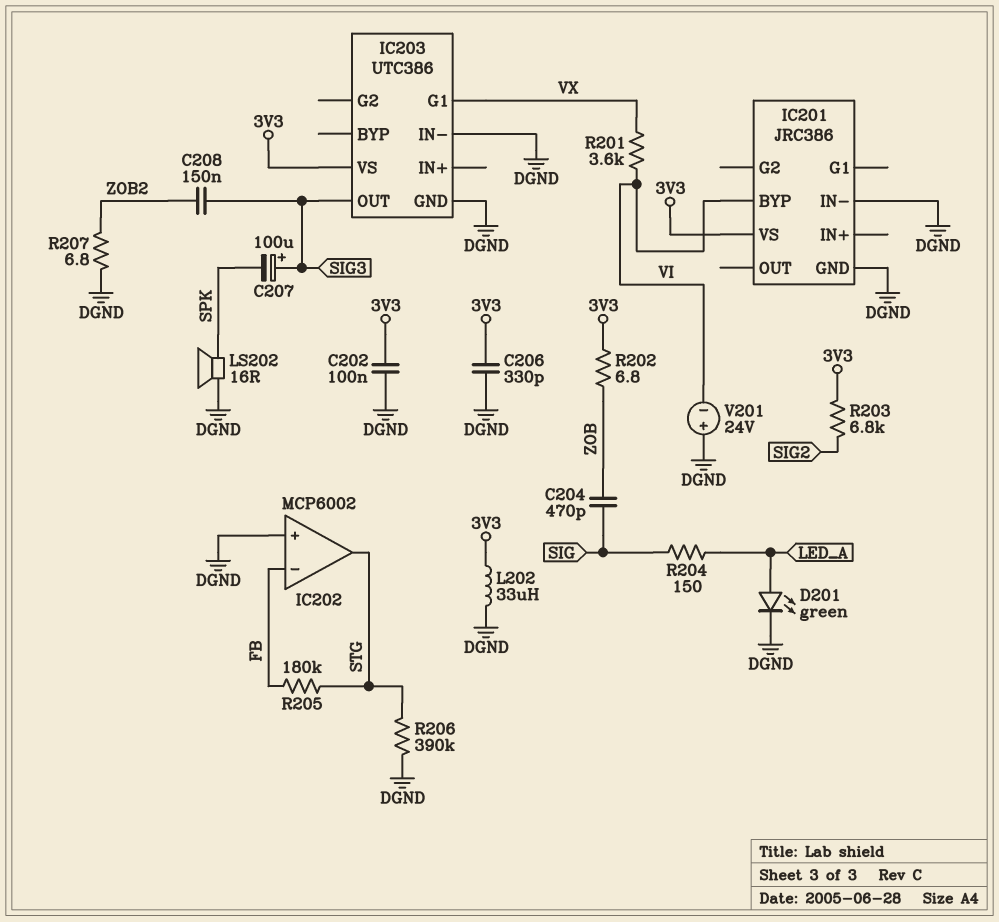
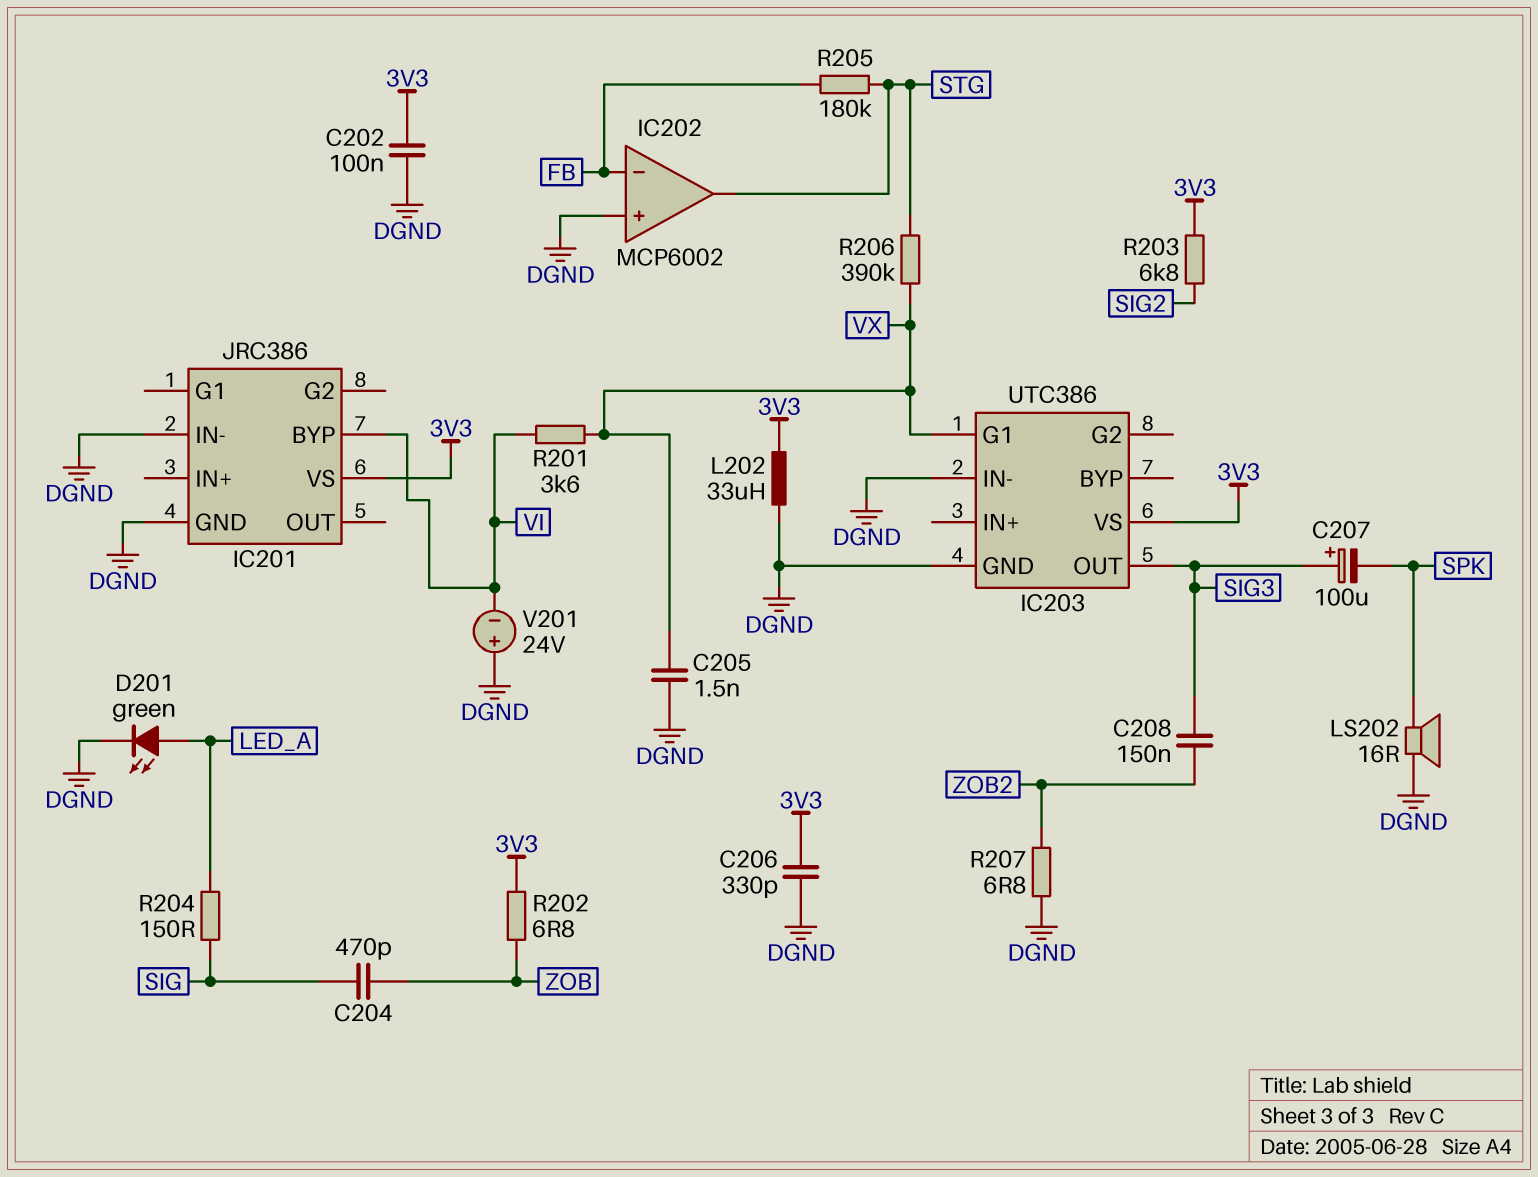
C205: none -> 1.5nF (DGND, VX)
R206: 390k (DGND, STG) -> 390k (STG, VX)

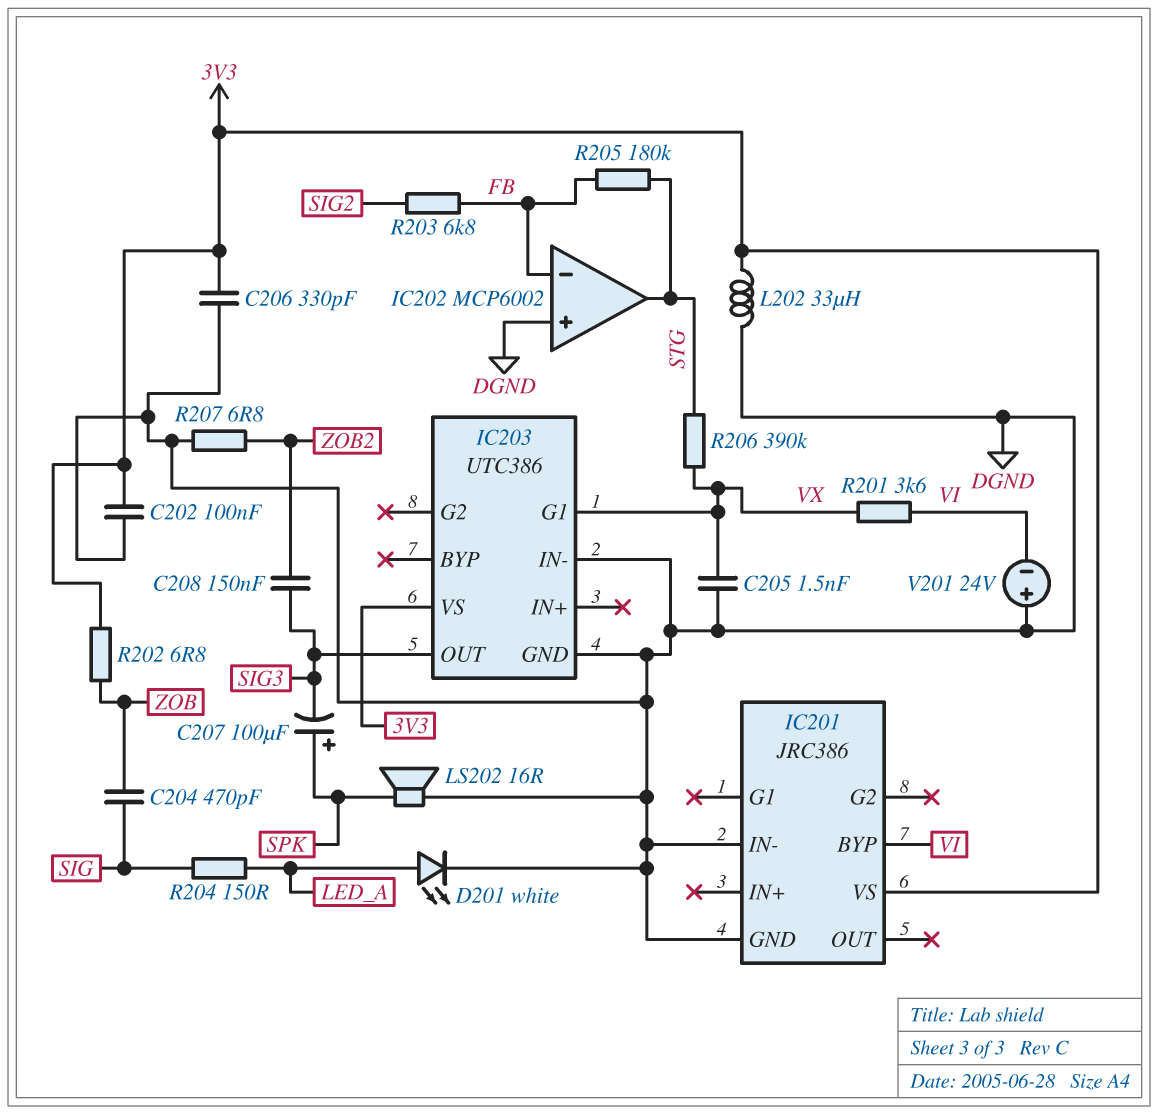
C207: 100uF (plus SIG3, minus SPK) -> 100uF (plus SPK, minus SIG3)
D201: LED green (A LED_A, K DGND) -> LED white (A LED_A, K DGND)
R203: 6.8k (3V3, SIG2) -> 6.8k (FB, SIG2)

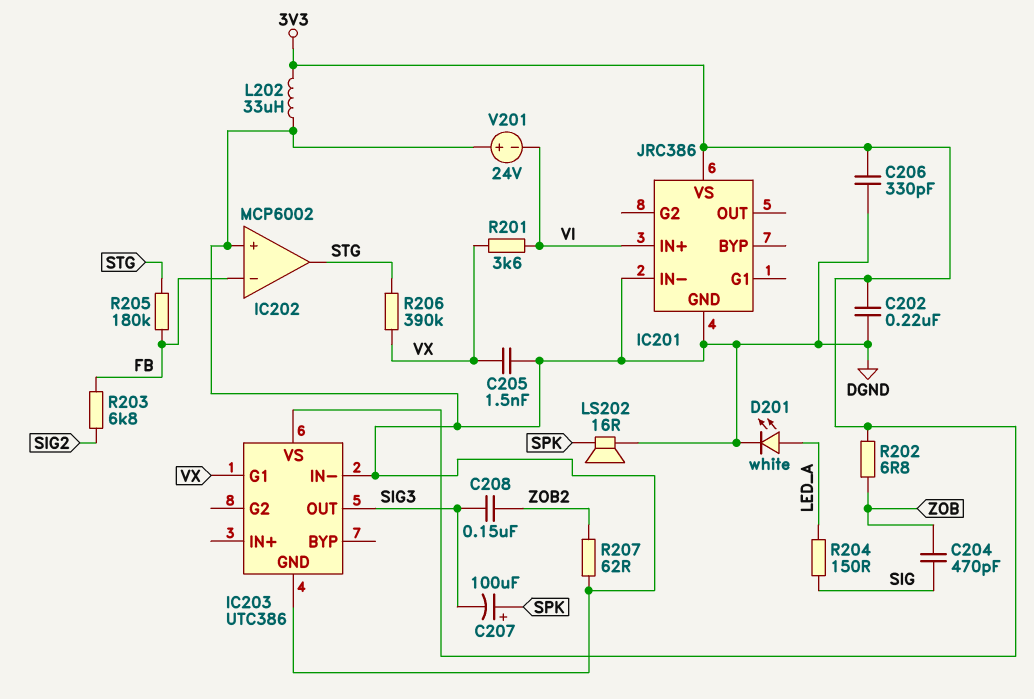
C202: 100nF (3V3, DGND) -> 220nF (3V3, DGND)
IC201 pin BYP: VI -> none
IC201 pin IN+: none -> VI
R207: 6.8 (DGND, ZOB2) -> 62 (DGND, ZOB2)

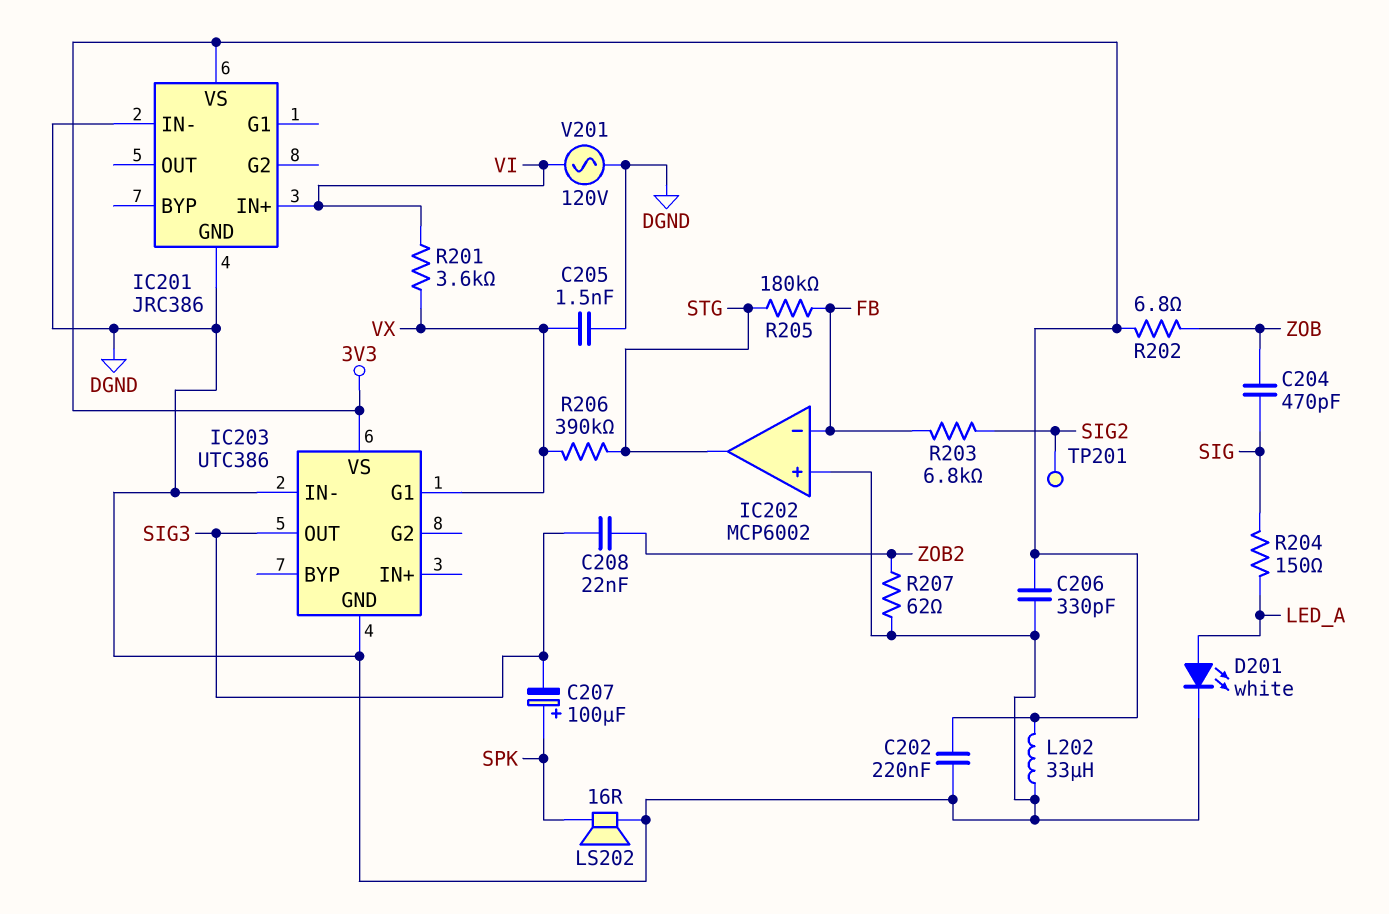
C208: 150nF (SIG3, ZOB2) -> 22nF (SIG3, ZOB2)
TP201: none -> test point (SIG2)
V201: 24V (plus DGND, minus VI) -> AC 120V (DGND, VI)

